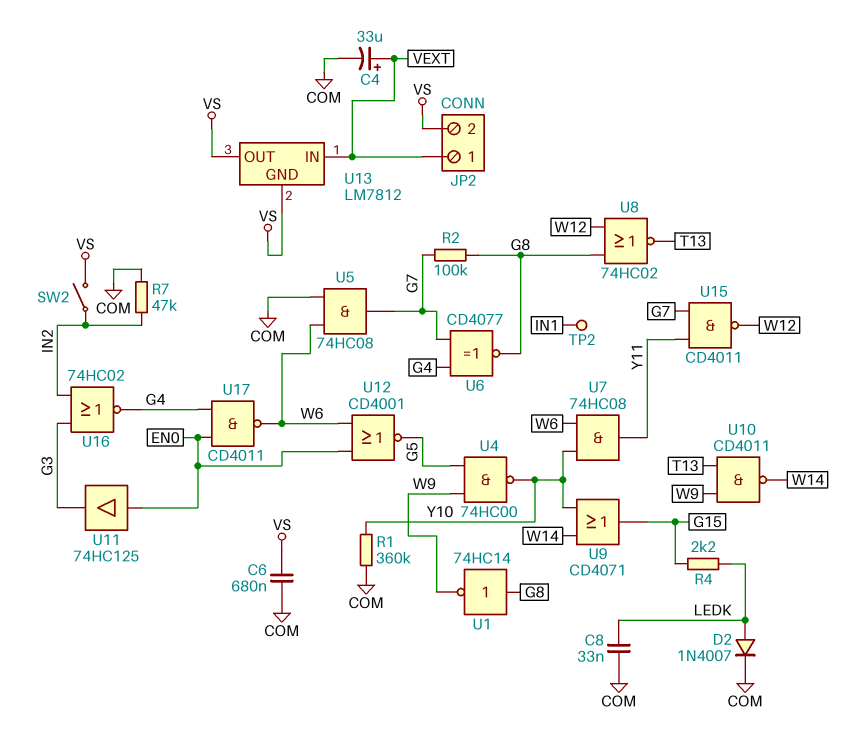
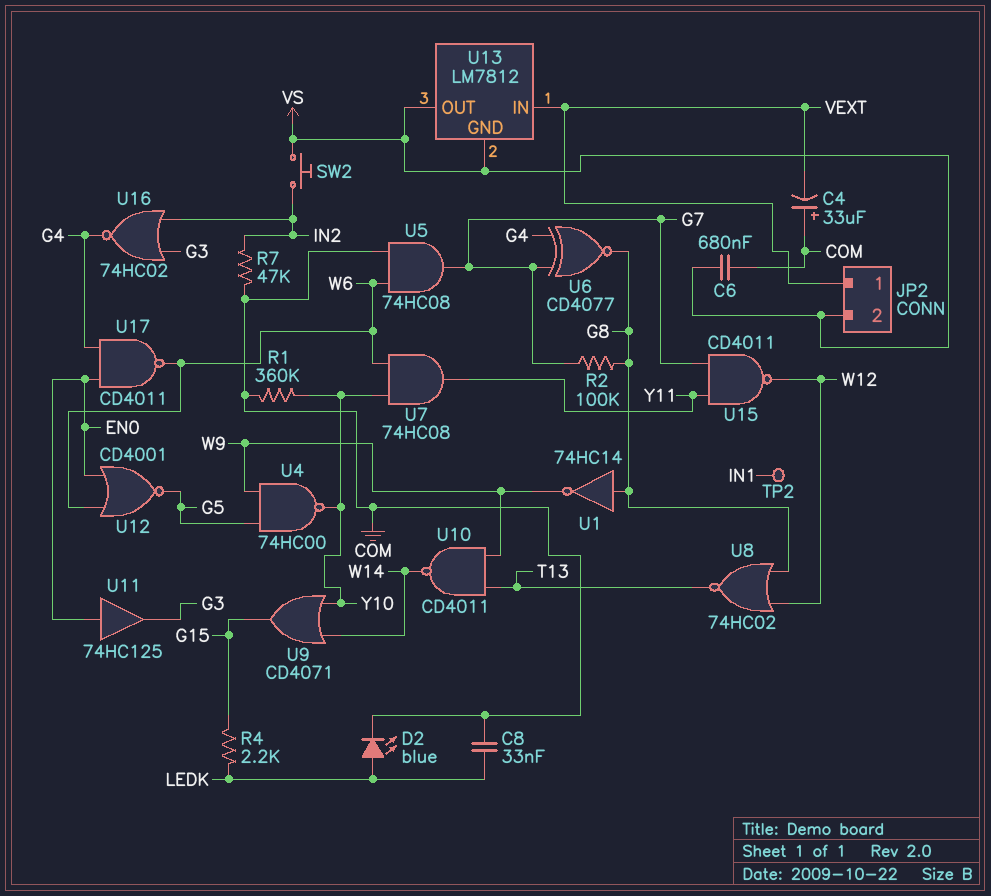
C4: 33uF (plus VEXT, minus COM) -> 33uF (plus COM, minus VEXT)
D2: diode 1N4007 (A LEDK, K COM) -> LED blue (A LEDK, K COM)
SW2: switch (IN2, VS) -> button (IN2, VS)

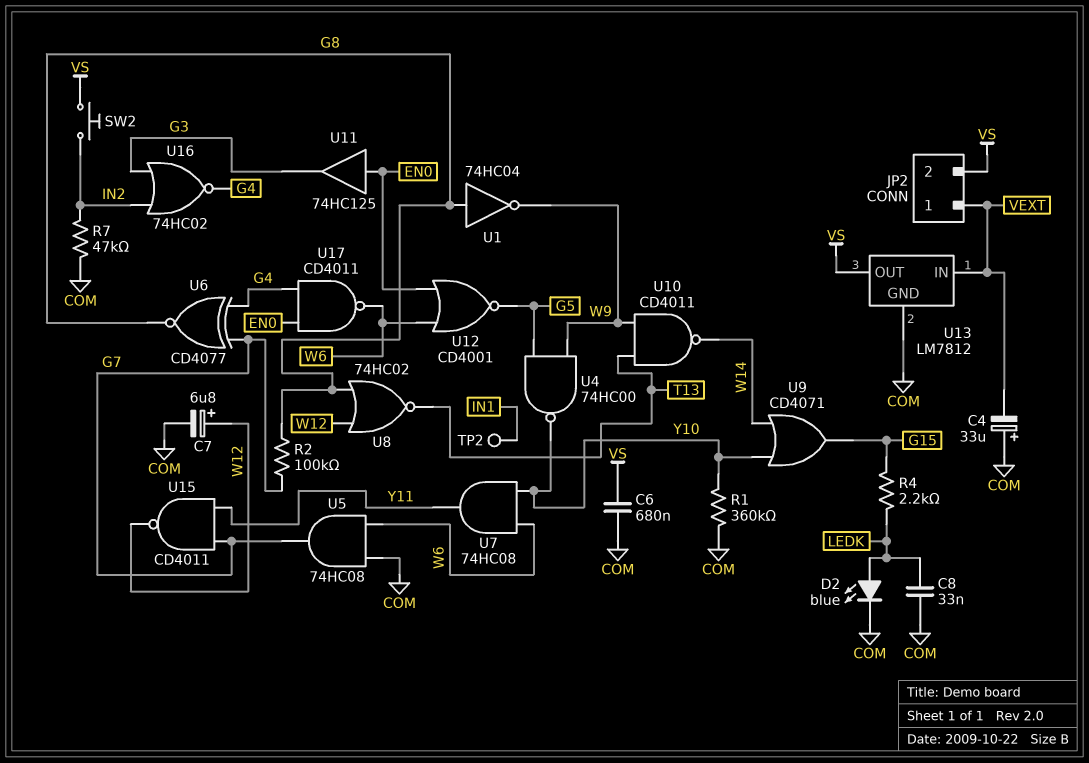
C7: none -> 6.8uF (plus W12, minus COM)
U1: NOT 74HC14 (in G8, out W9) -> NOT 74HC04 (in G8, out W9)
U13 pin GND: VS -> COM

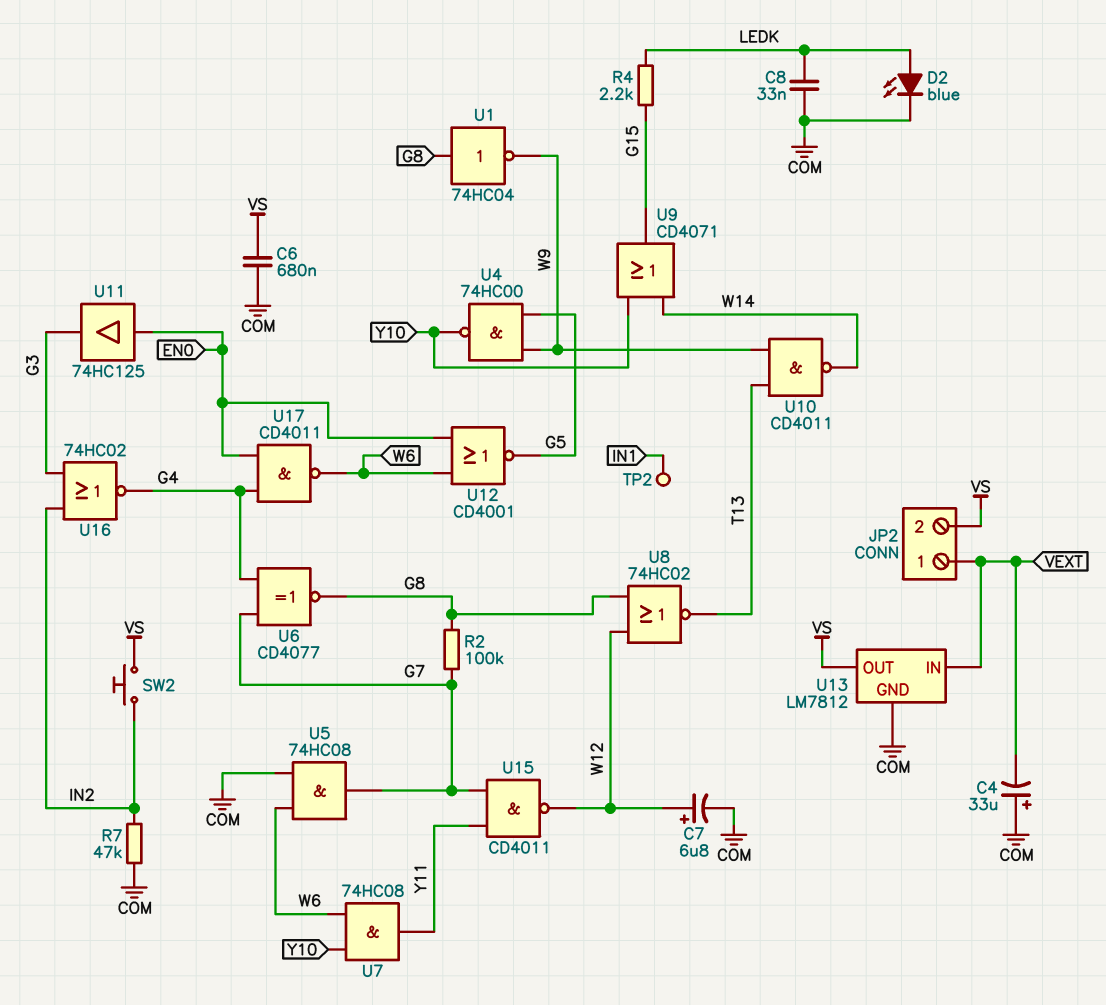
R1: 360k (COM, Y10) -> none

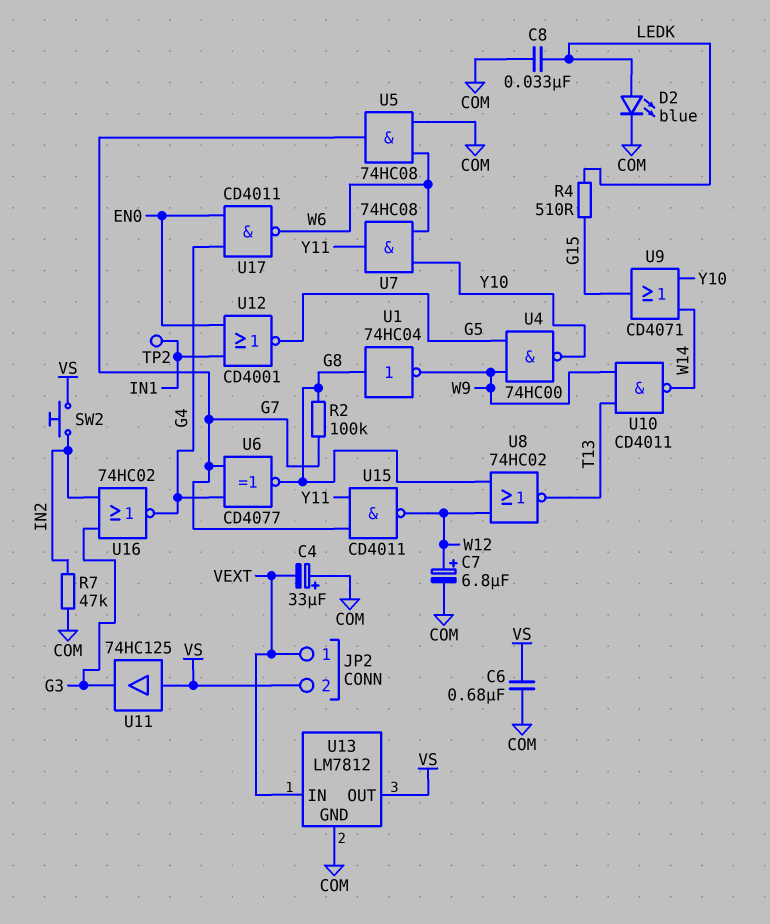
R4: 2.2k (G15, LEDK) -> 510 (G15, LEDK)
U11: buffer 74HC125 (in EN0, out G3) -> buffer 74HC125 (in VS, out G3)
U12: NOR CD4001 (in EN0, in W6, out G5) -> NOR CD4001 (in EN0, in IN1, out G5)

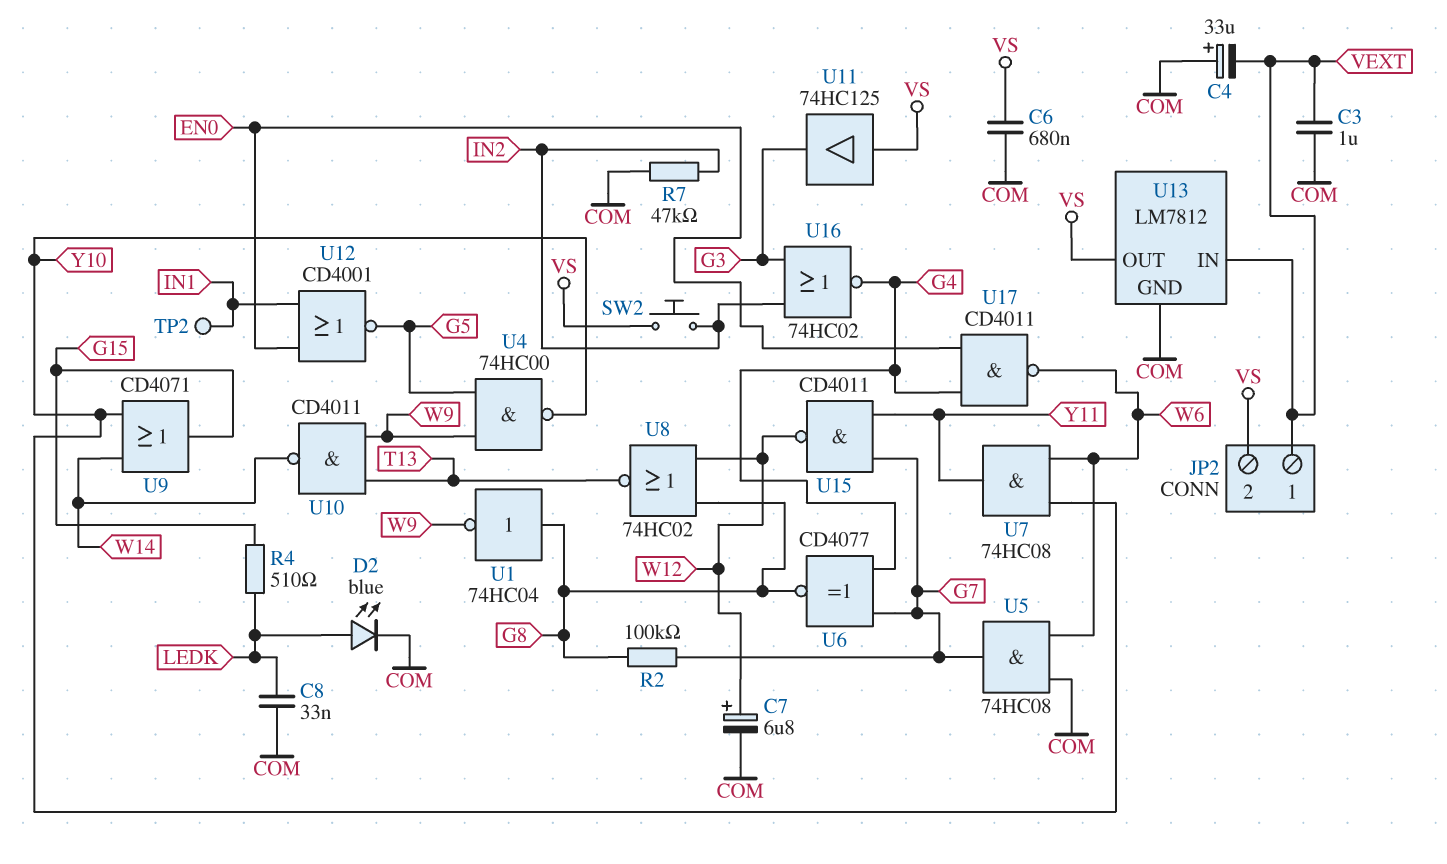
C3: none -> 1uF (COM, VEXT)

